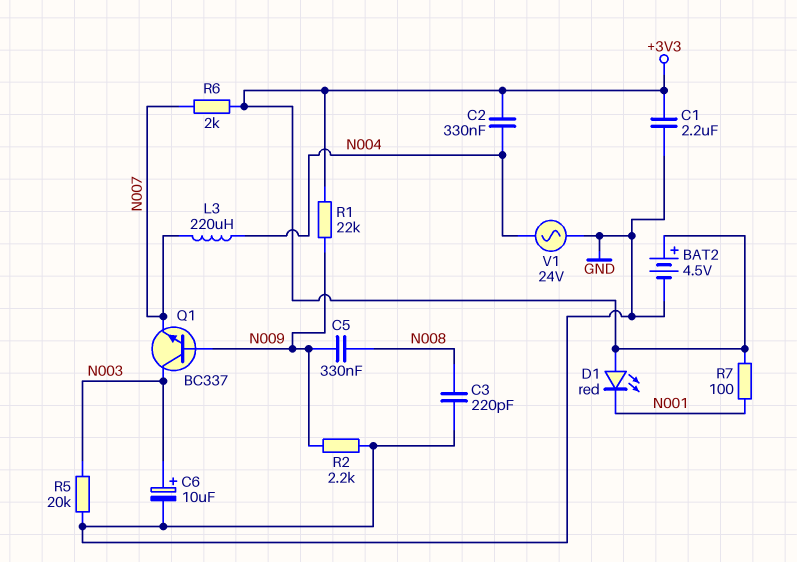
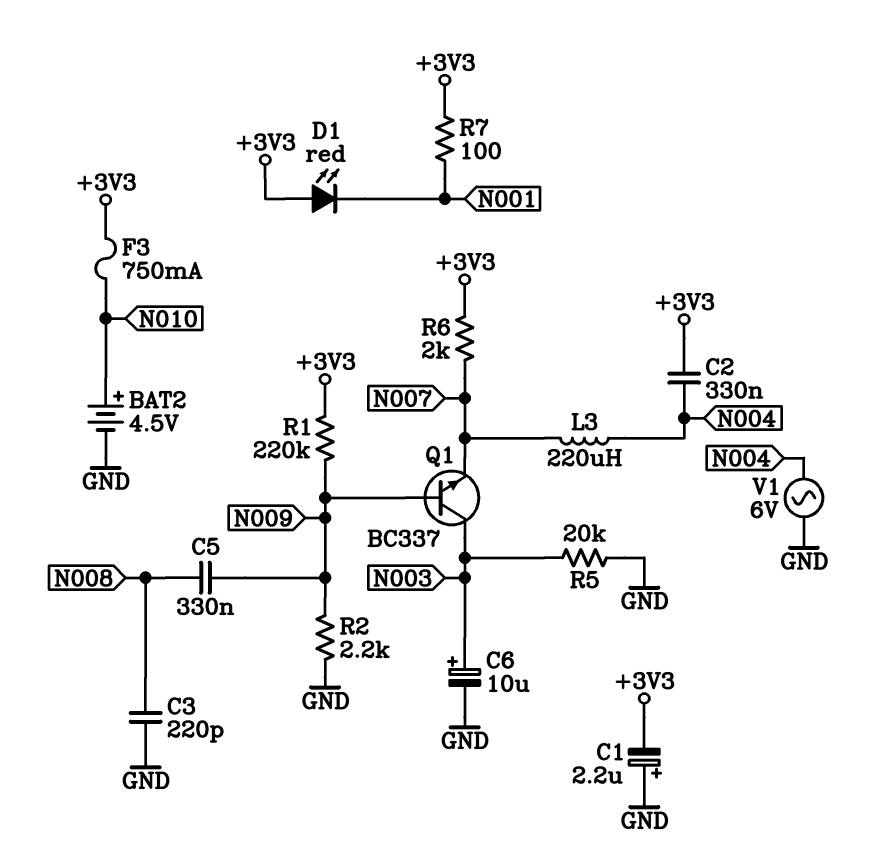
BAT2: 4.5V (plus +3V3, minus GND) -> 4.5V (plus N010, minus GND)
C1: 2.2uF (+3V3, GND) -> 2.2uF (plus GND, minus +3V3)
F3: none -> 750mA (+3V3, N010)
R1: 22k (+3V3, N009) -> 220k (+3V3, N009)
V1: AC 24V (GND, N004) -> AC 6V (GND, N004)

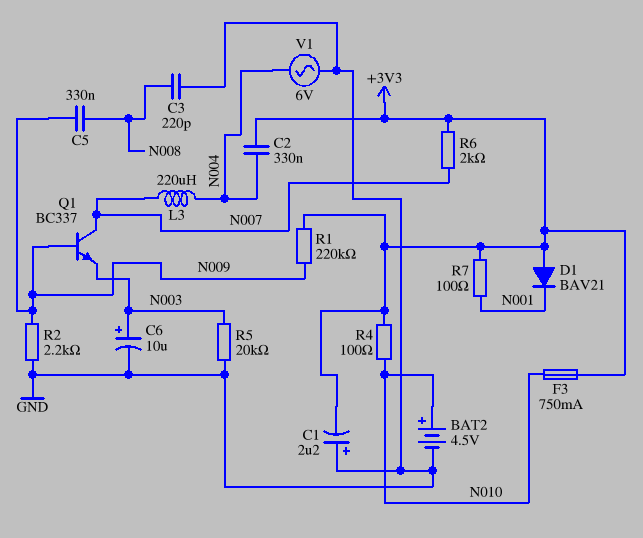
D1: LED red (A +3V3, K N001) -> diode BAV21 (A +3V3, K N001)
Q1: NPN BC337 (B N009, C N003, E N007) -> NPN BC337 (B N009, C N007, E N003)
R4: none -> 100 (+3V3, N010)

